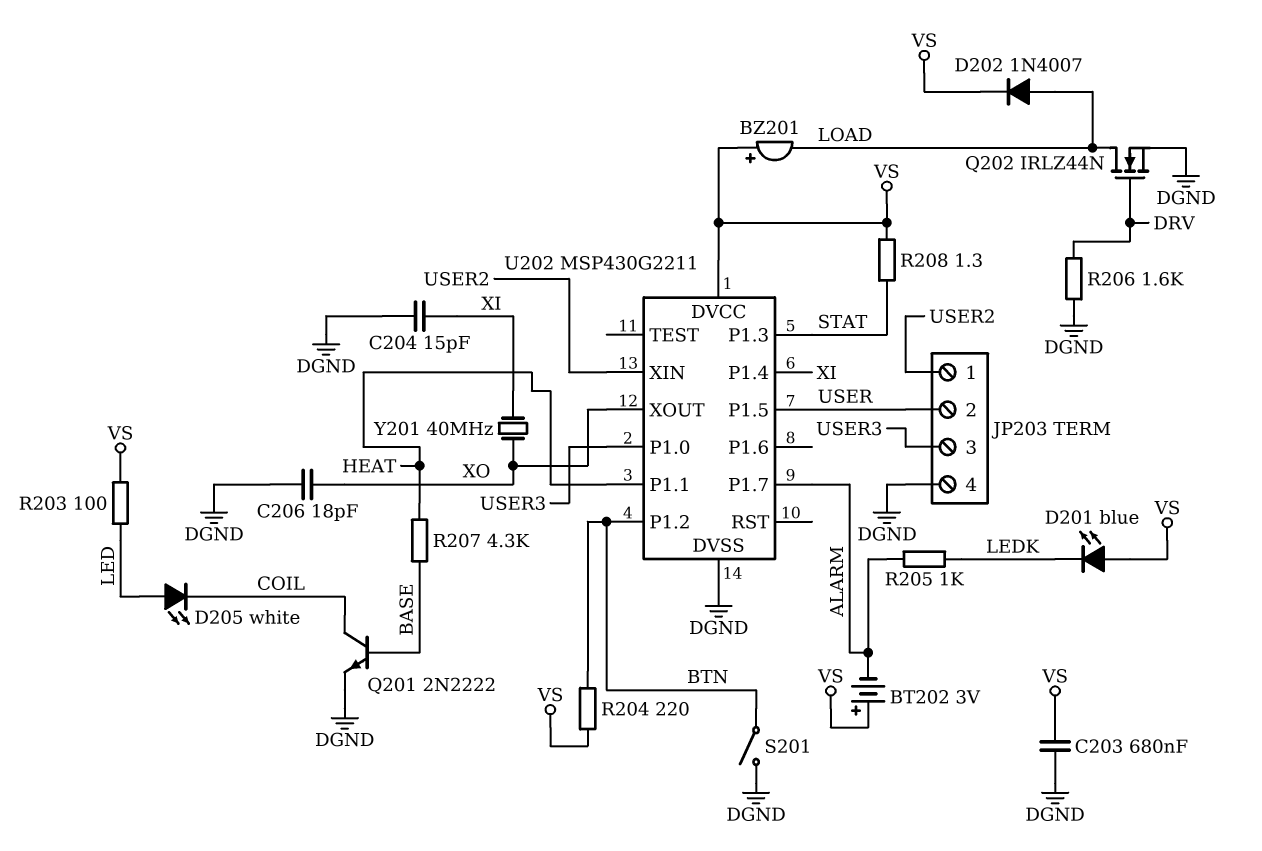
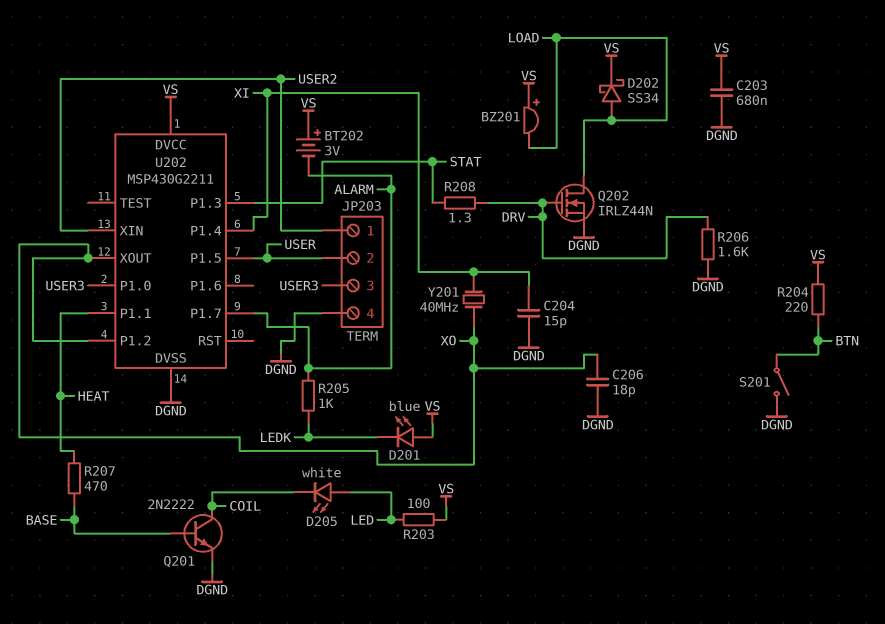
D202: diode 1N4007 (A LOAD, K VS) -> schottky SS34 (A LOAD, K VS)
R207: 4.3k (BASE, HEAT) -> 470 (BASE, HEAT)
R208: 1.3 (STAT, VS) -> 1.3 (DRV, STAT)
U202 pin P1.2: BTN -> XO

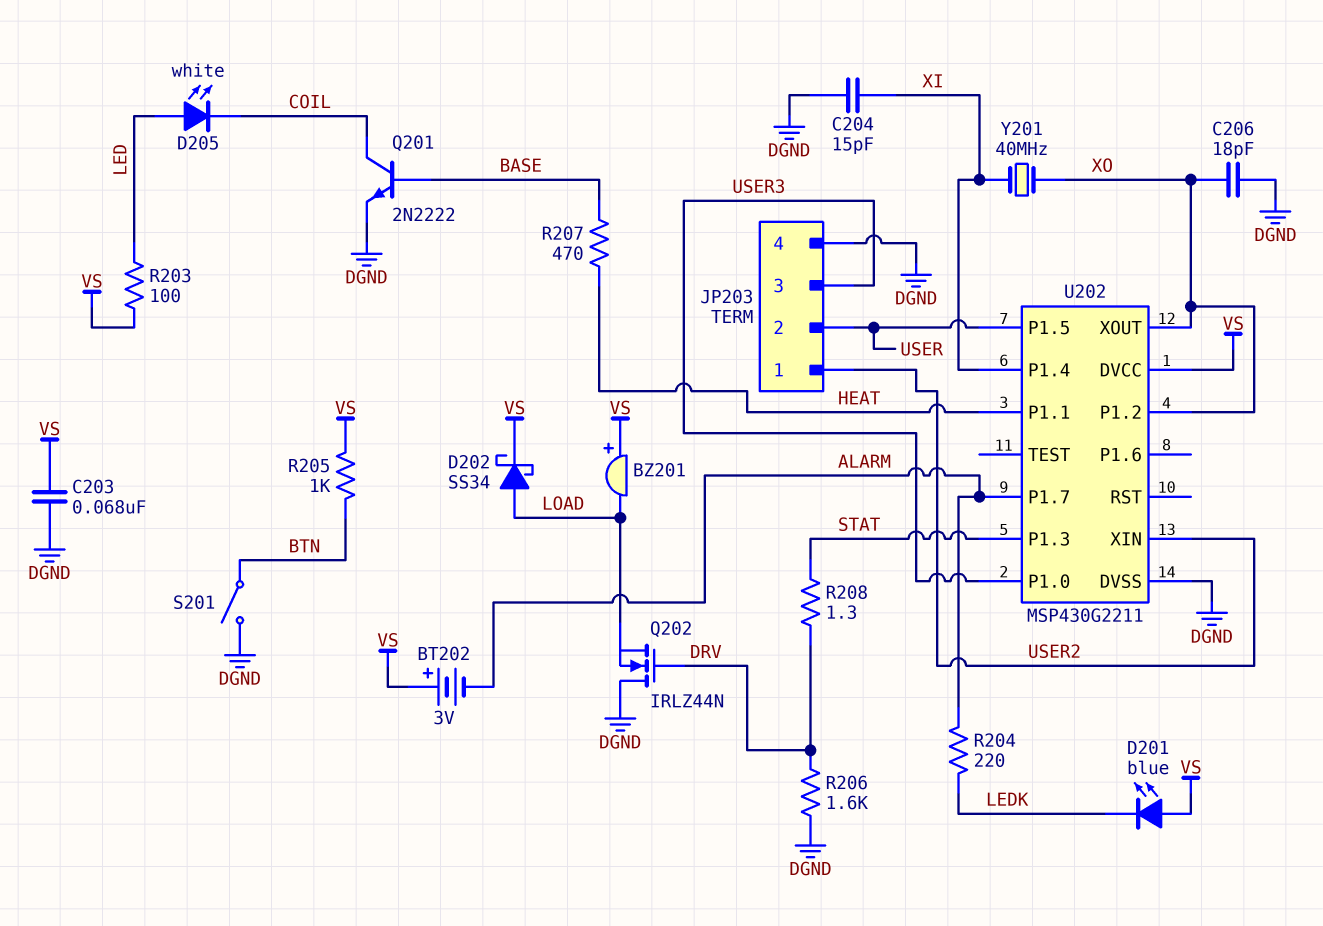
C203: 680nF (DGND, VS) -> 68nF (DGND, VS)
Q202: NMOS IRLZ44N (G DRV, D LOAD, S DGND) -> NMOS IRLZ44N (G DRV, D DGND, S LOAD)
R204: 220 (BTN, VS) -> 220 (ALARM, LEDK)
R205: 1k (ALARM, LEDK) -> 1k (BTN, VS)

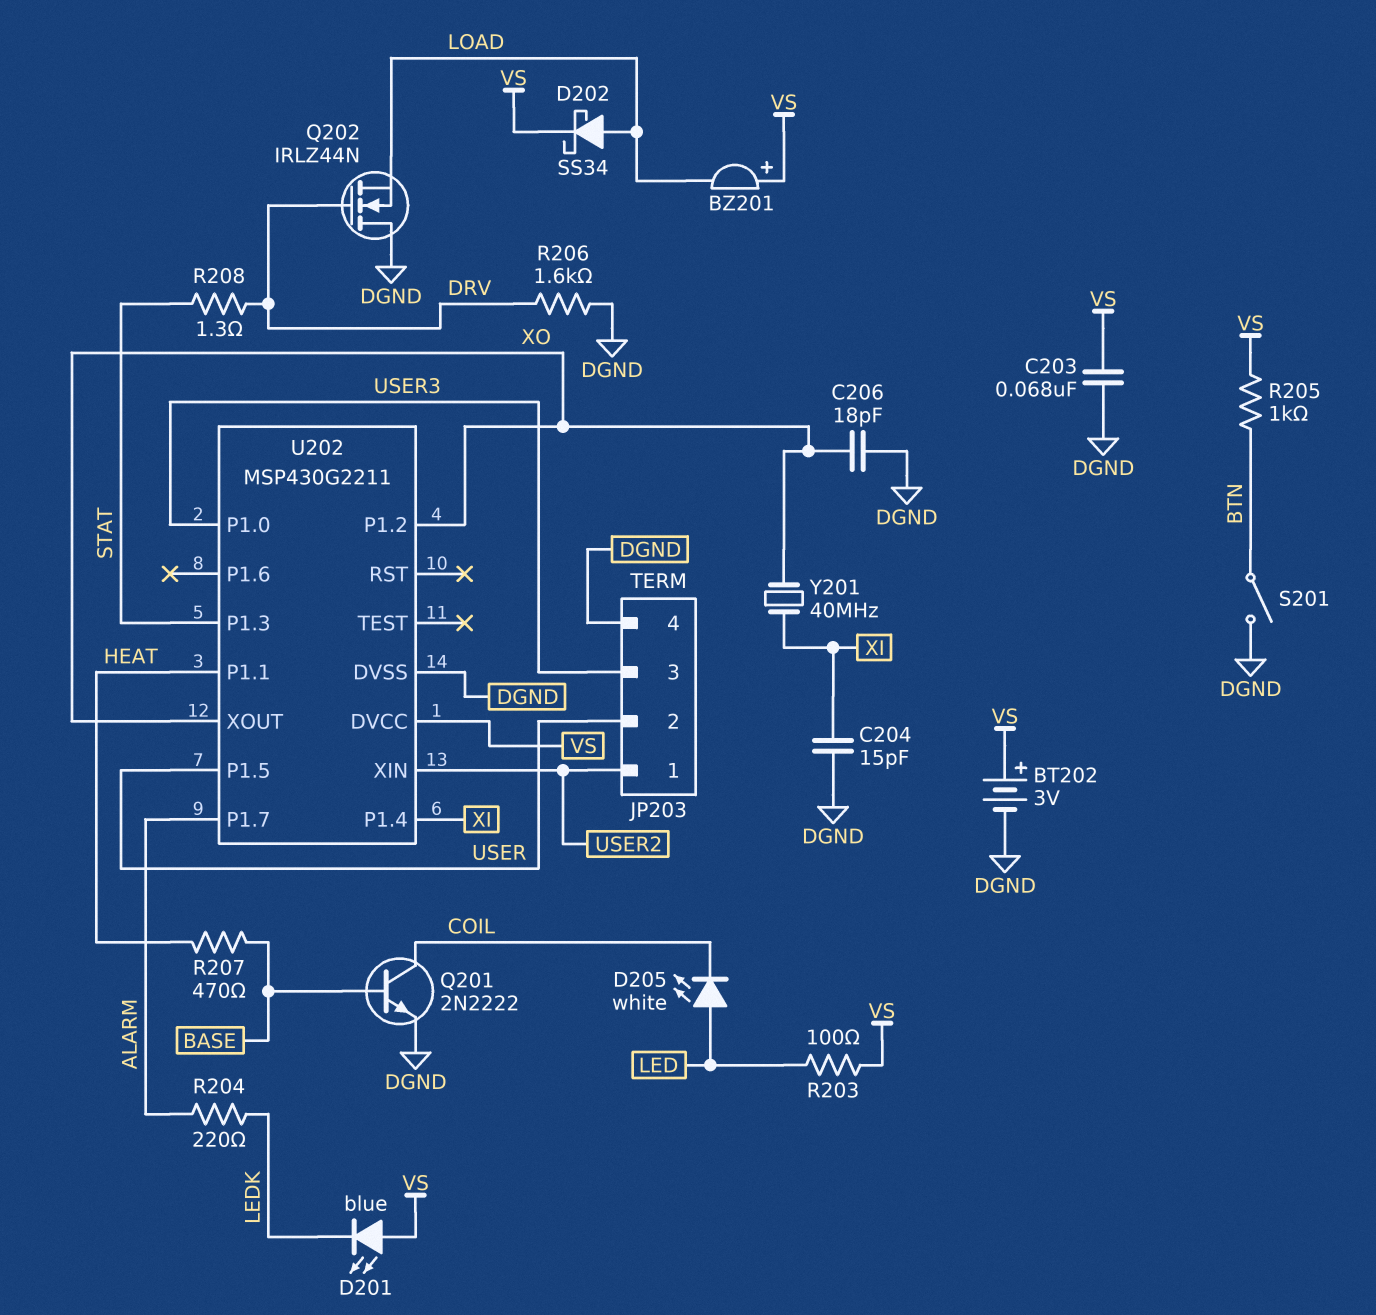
BT202: 3V (plus VS, minus ALARM) -> 3V (plus VS, minus DGND)

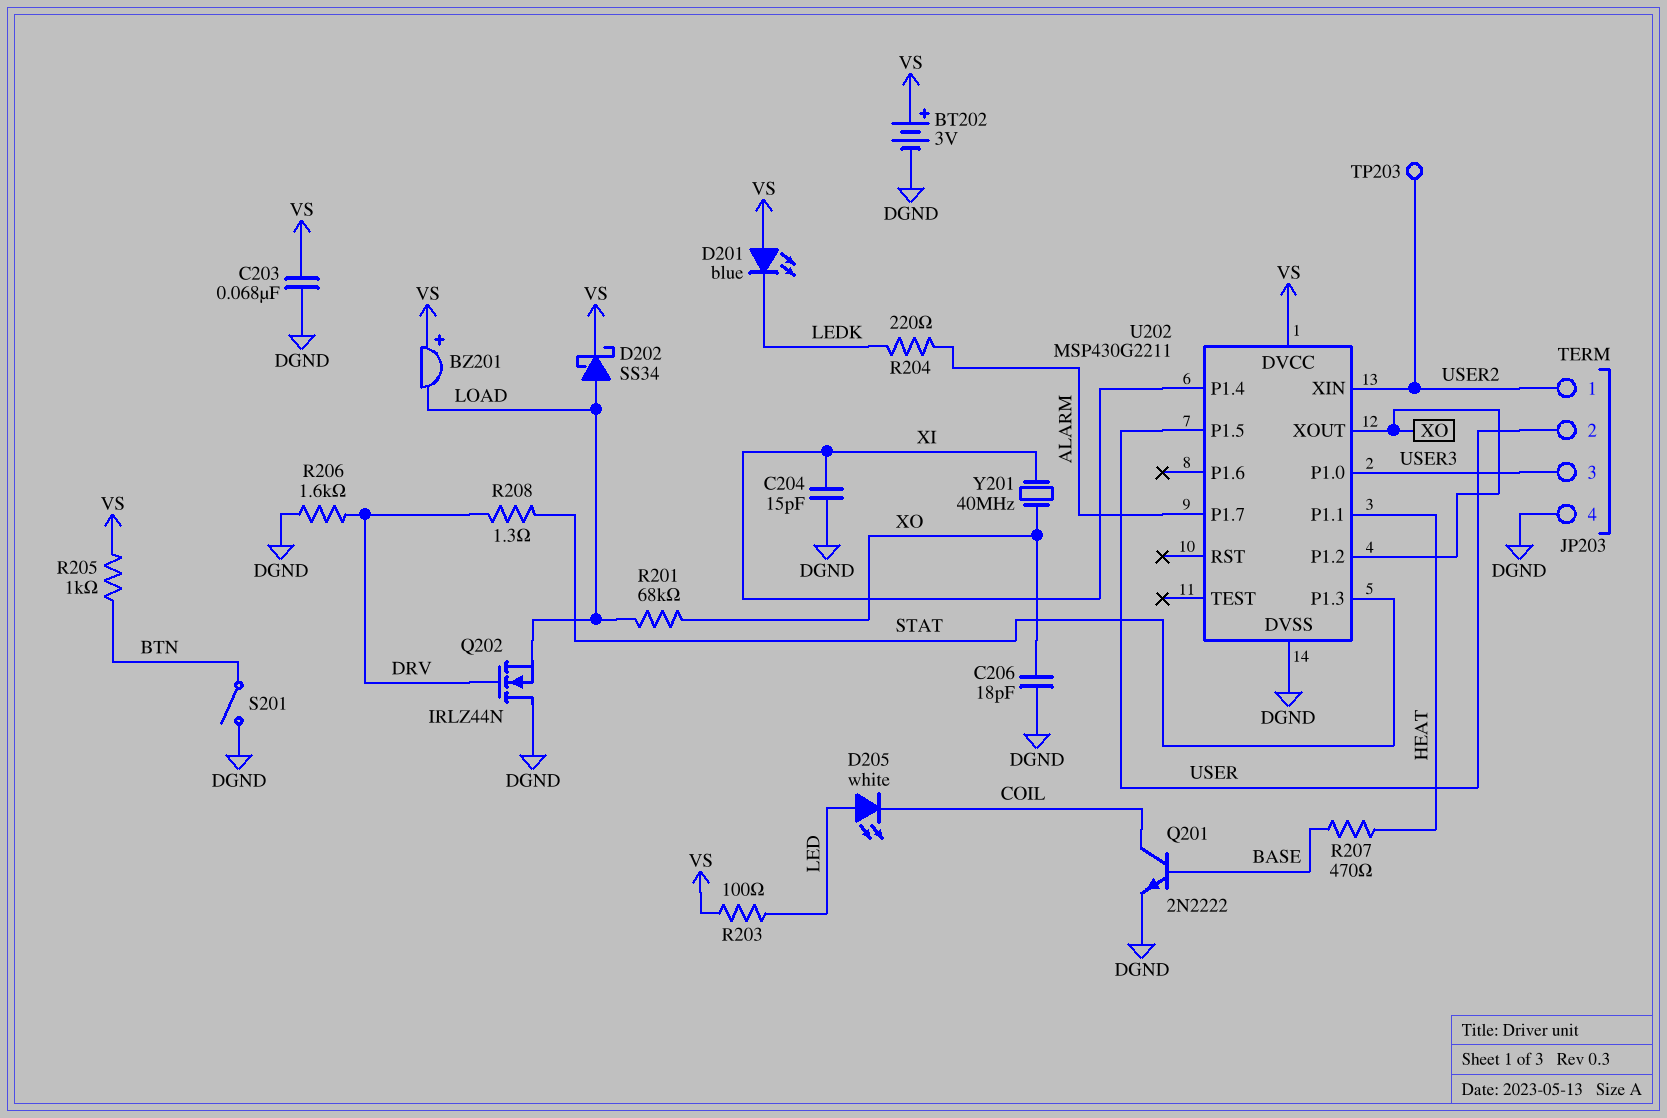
R201: none -> 68k (LOAD, XO)
TP203: none -> test point (USER2)

